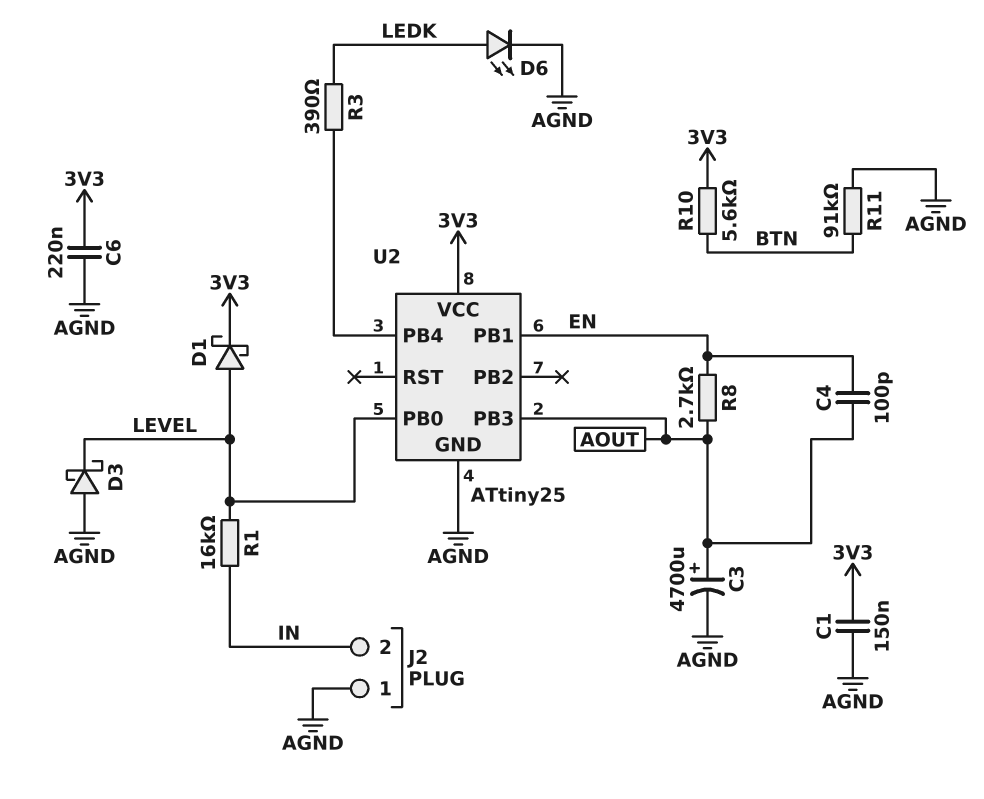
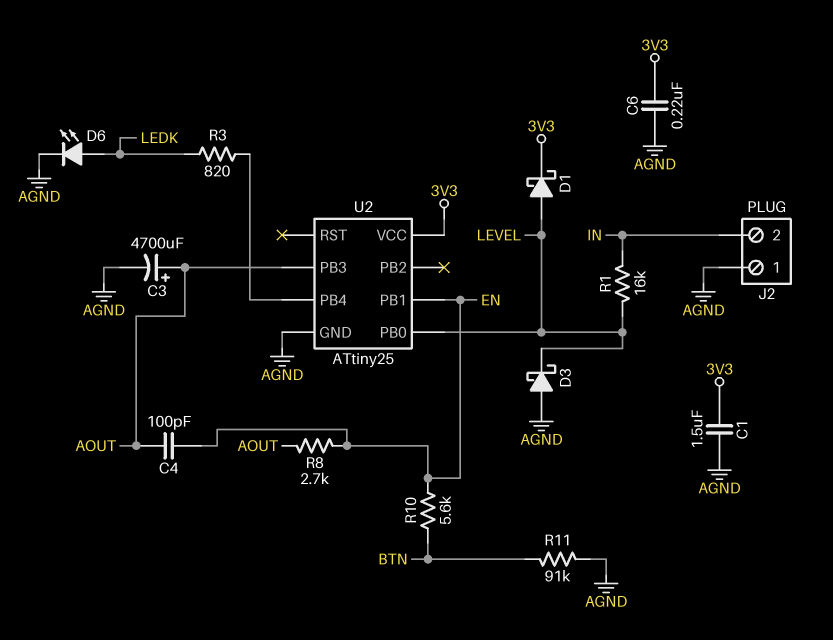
C1: 150nF (3V3, AGND) -> 1.5uF (3V3, AGND)
R3: 390 (LEDK, U2/PB4) -> 820 (LEDK, U2/PB4)
R10: 5.6k (3V3, BTN) -> 5.6k (BTN, EN)

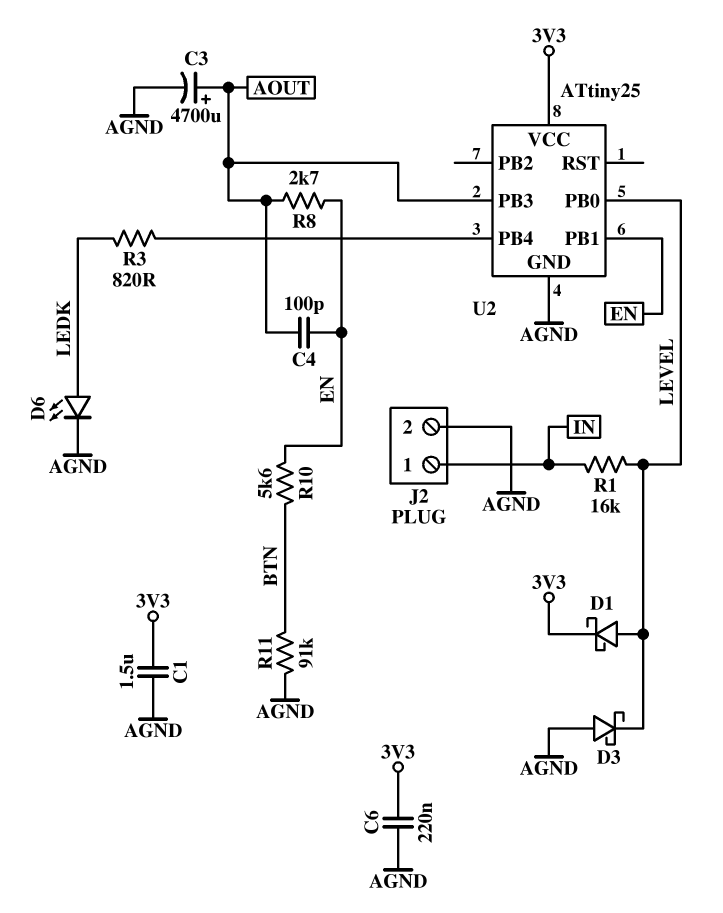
J2 pin 1: AGND -> IN
J2 pin 2: IN -> AGND

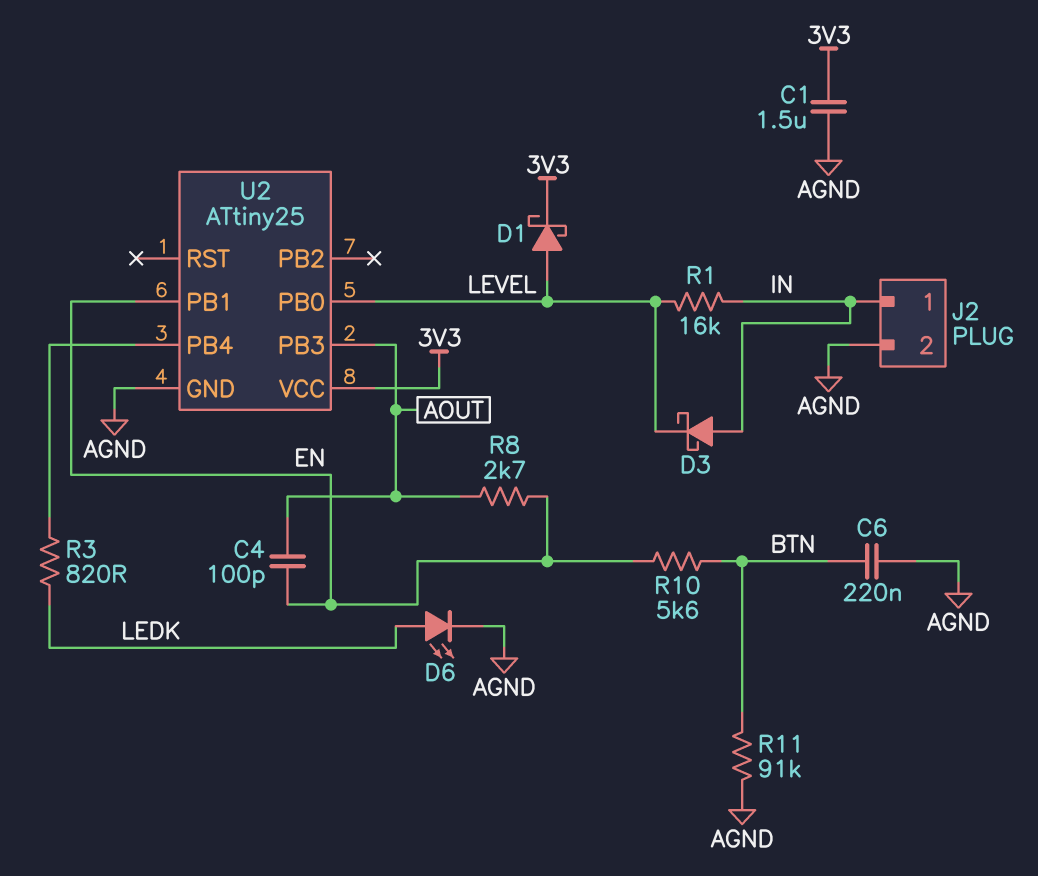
C3: 4700uF (plus AOUT, minus AGND) -> none
C6: 220nF (3V3, AGND) -> 220nF (AGND, BTN)
D3: schottky (A AGND, K LEVEL) -> schottky (A IN, K LEVEL)

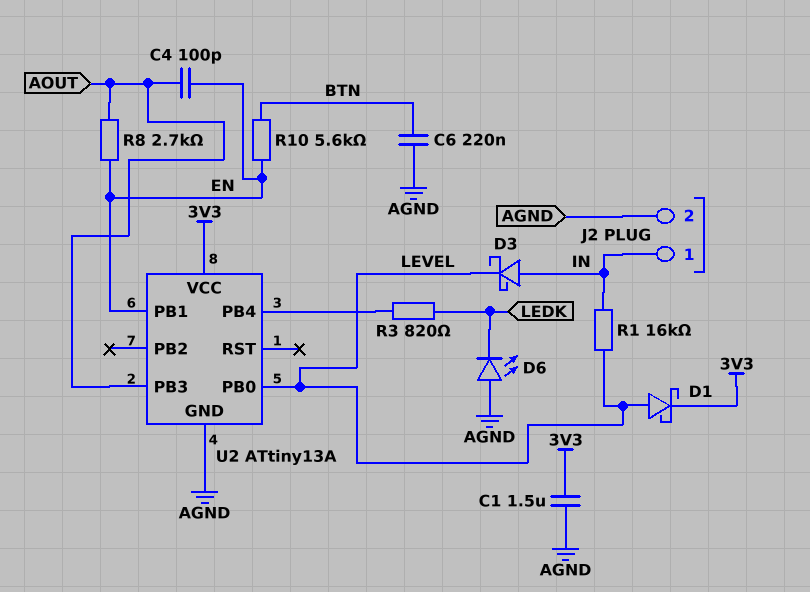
D6: LED (A LEDK, K AGND) -> LED (A AGND, K LEDK)
R11: 91k (AGND, BTN) -> none
U2: ATtiny25 -> ATtiny13A

